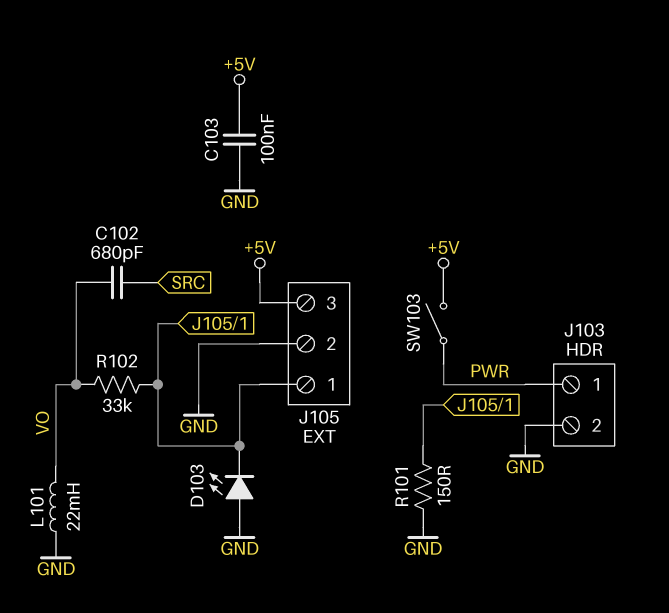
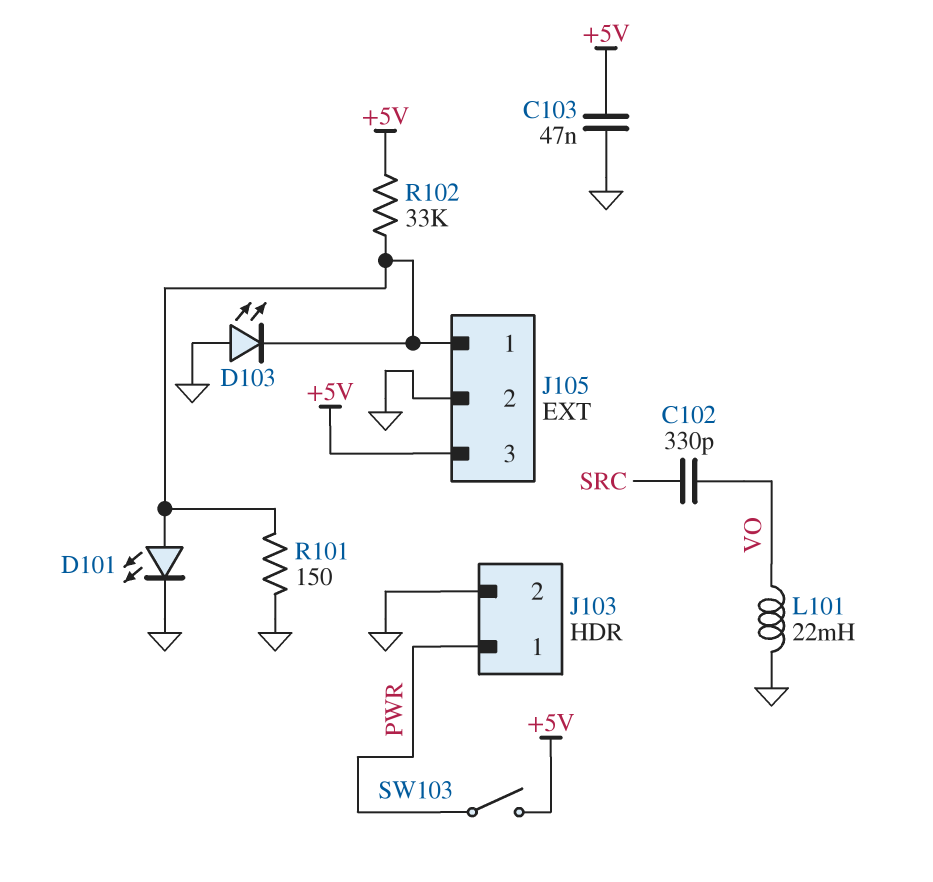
C102: 680pF (SRC, VO) -> 330pF (SRC, VO)
C103: 100nF (+5V, GND) -> 47nF (+5V, GND)
D101: none -> LED (A J105/1, K GND)
R102: 33k (J105/1, VO) -> 33k (+5V, J105/1)

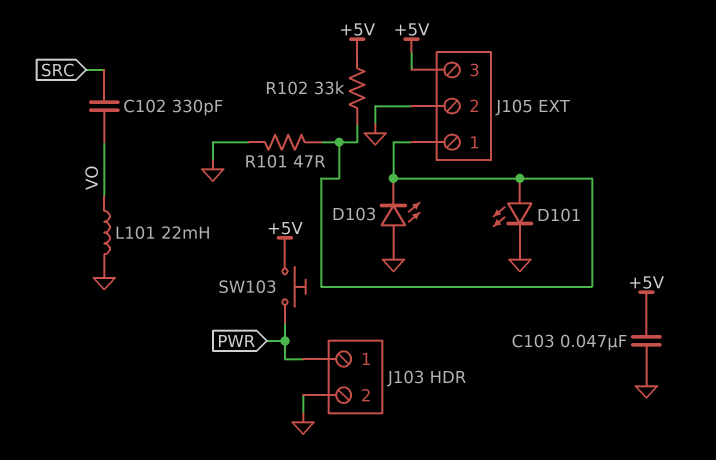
R101: 150 (GND, J105/1) -> 47 (GND, J105/1)
SW103: switch (+5V, PWR) -> button (+5V, PWR)

